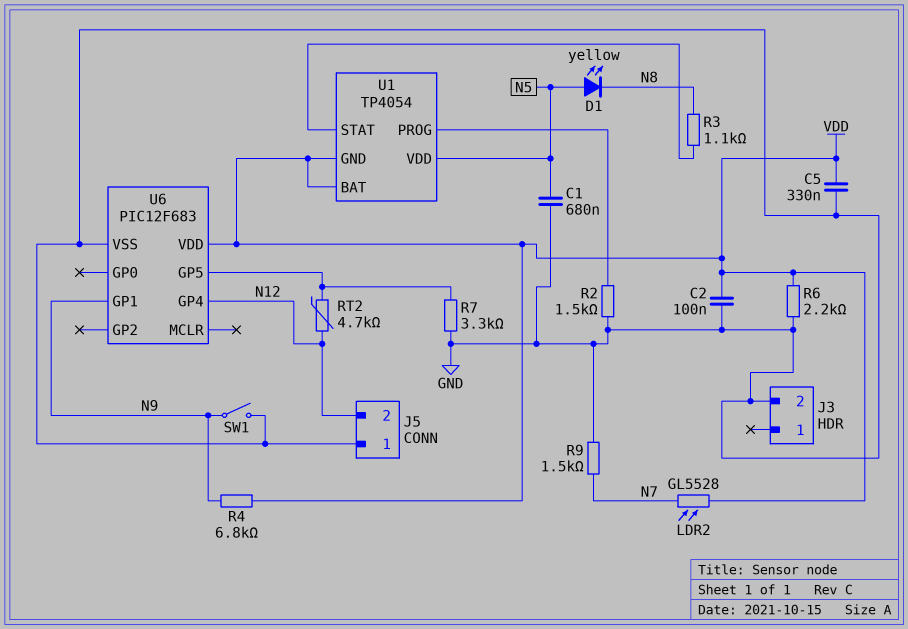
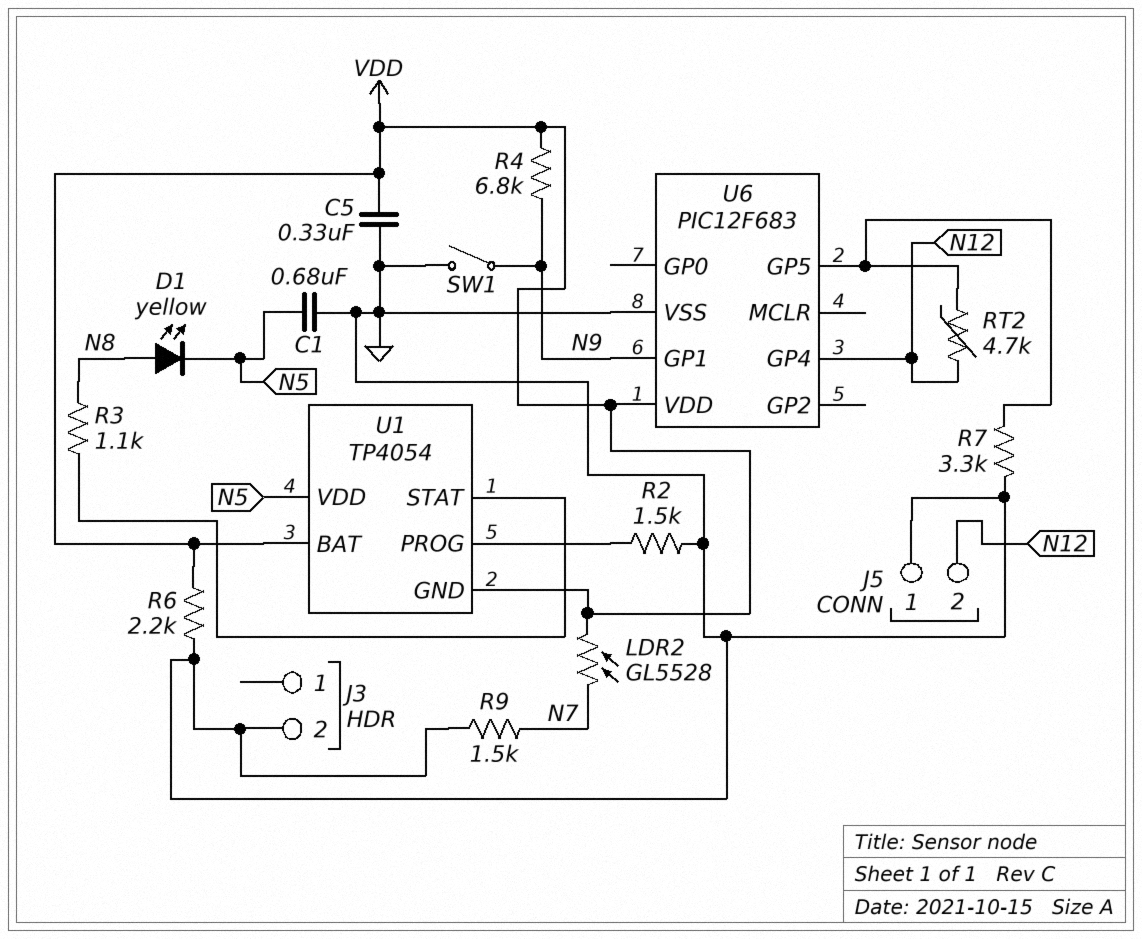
C2: 100nF (GND, VDD) -> none
D1: LED yellow (A N5, K N8) -> LED yellow (A N8, K N5)

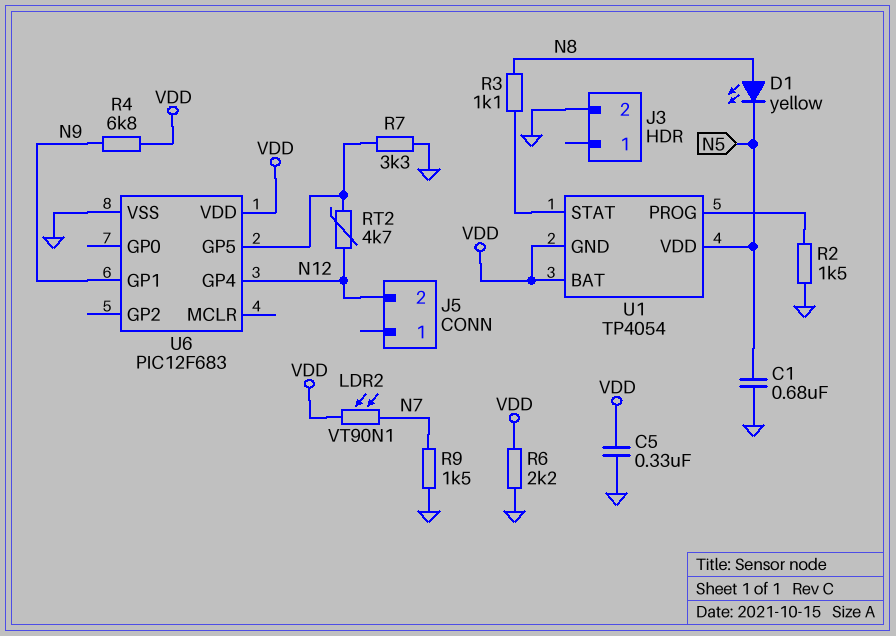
J5 pin 1: GND -> none
LDR2: GL5528 (N7, VDD) -> VT90N1 (N7, VDD)
SW1: switch (GND, N9) -> none

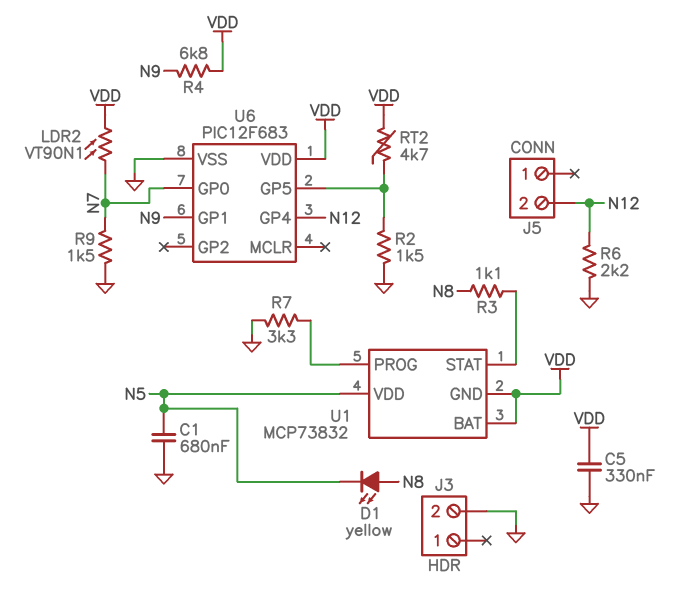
R2: 1.5k (GND, U1/PROG) -> 1.5k (GND, U6/GP5)
R6: 2.2k (GND, VDD) -> 2.2k (GND, N12)
R7: 3.3k (GND, U6/GP5) -> 3.3k (GND, U1/PROG)
RT2: 4.7k (N12, U6/GP5) -> 4.7k (U6/GP5, VDD)
U1: TP4054 -> MCP73832
U6 pin GP0: none -> N7

